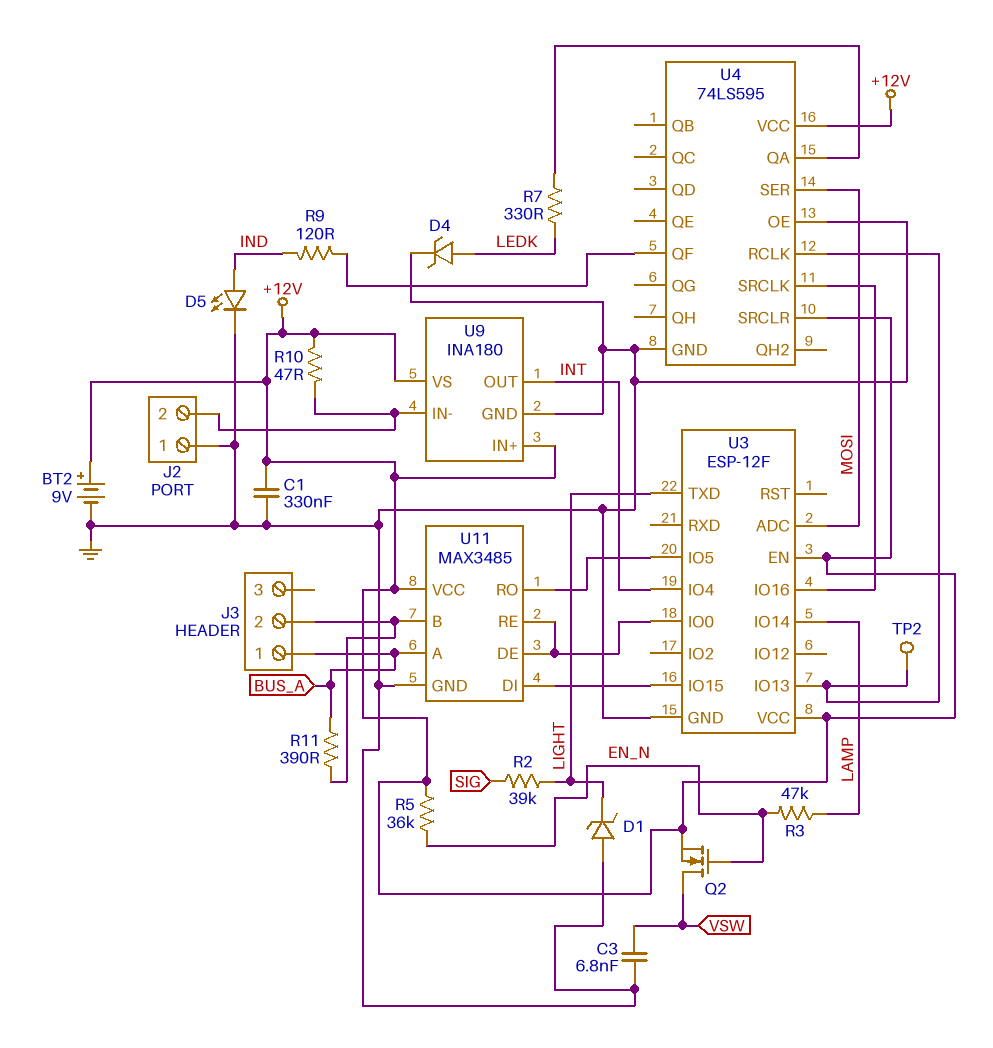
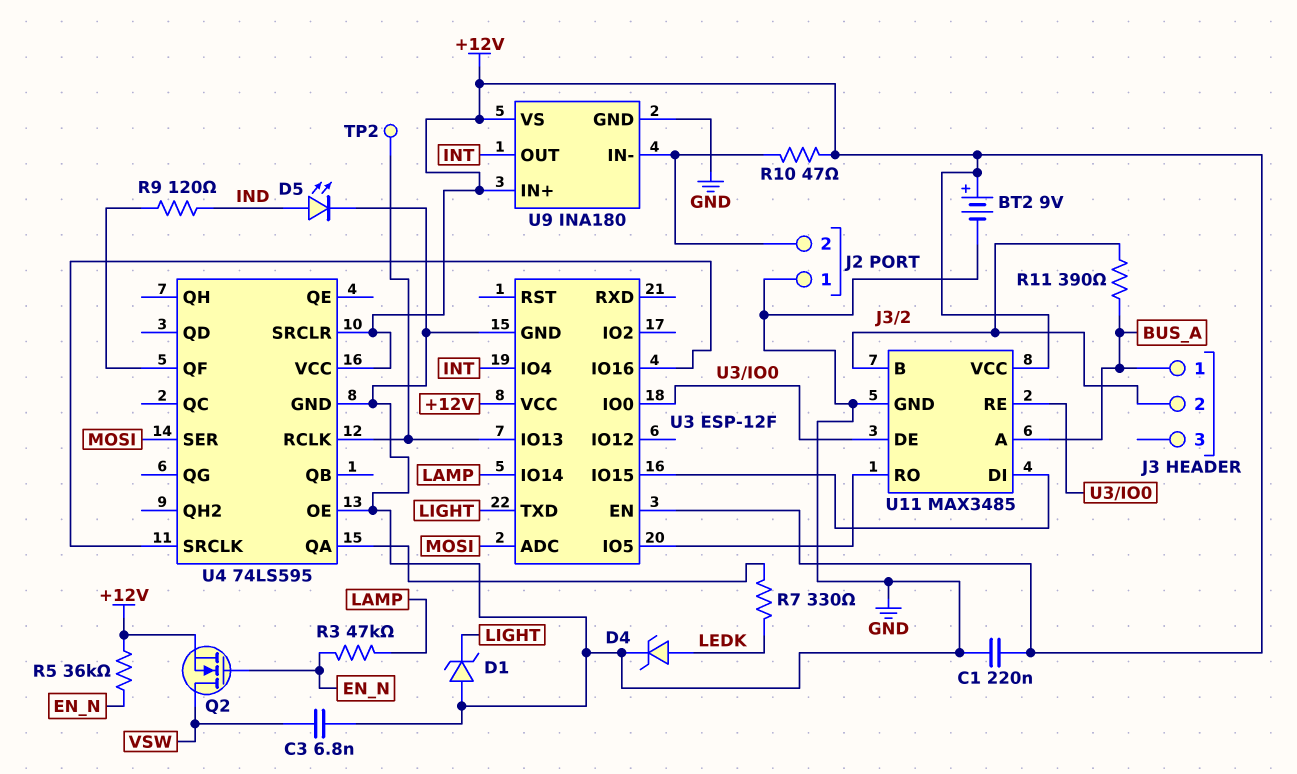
C1: 330nF (+12V, GND) -> 220nF (+12V, GND)
R2: 39k (LIGHT, SIG) -> none

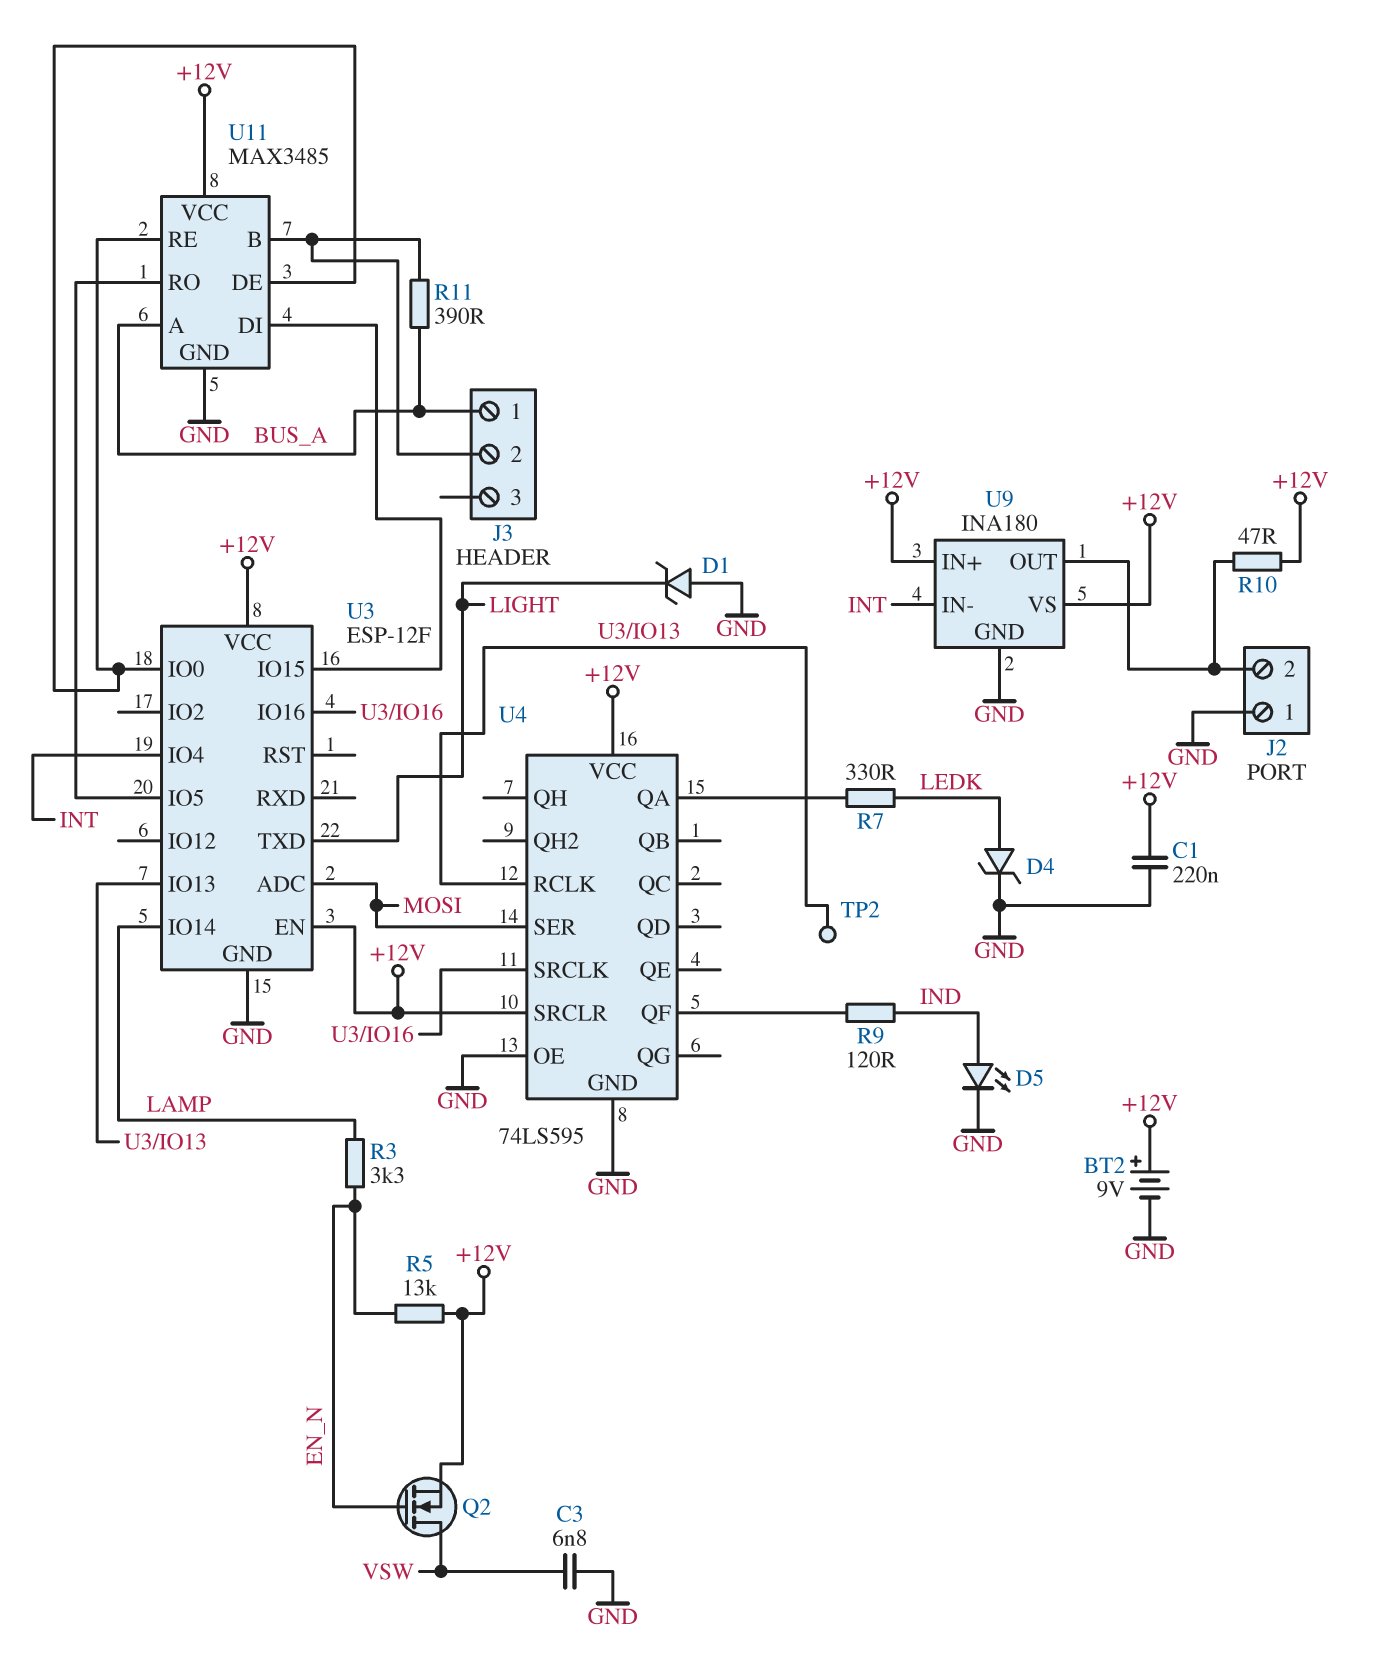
R3: 47k (EN_N, LAMP) -> 3.3k (EN_N, LAMP)
R5: 36k (+12V, EN_N) -> 13k (+12V, EN_N)
U9 pin IN-: J2/2 -> INT
U9 pin OUT: INT -> J2/2

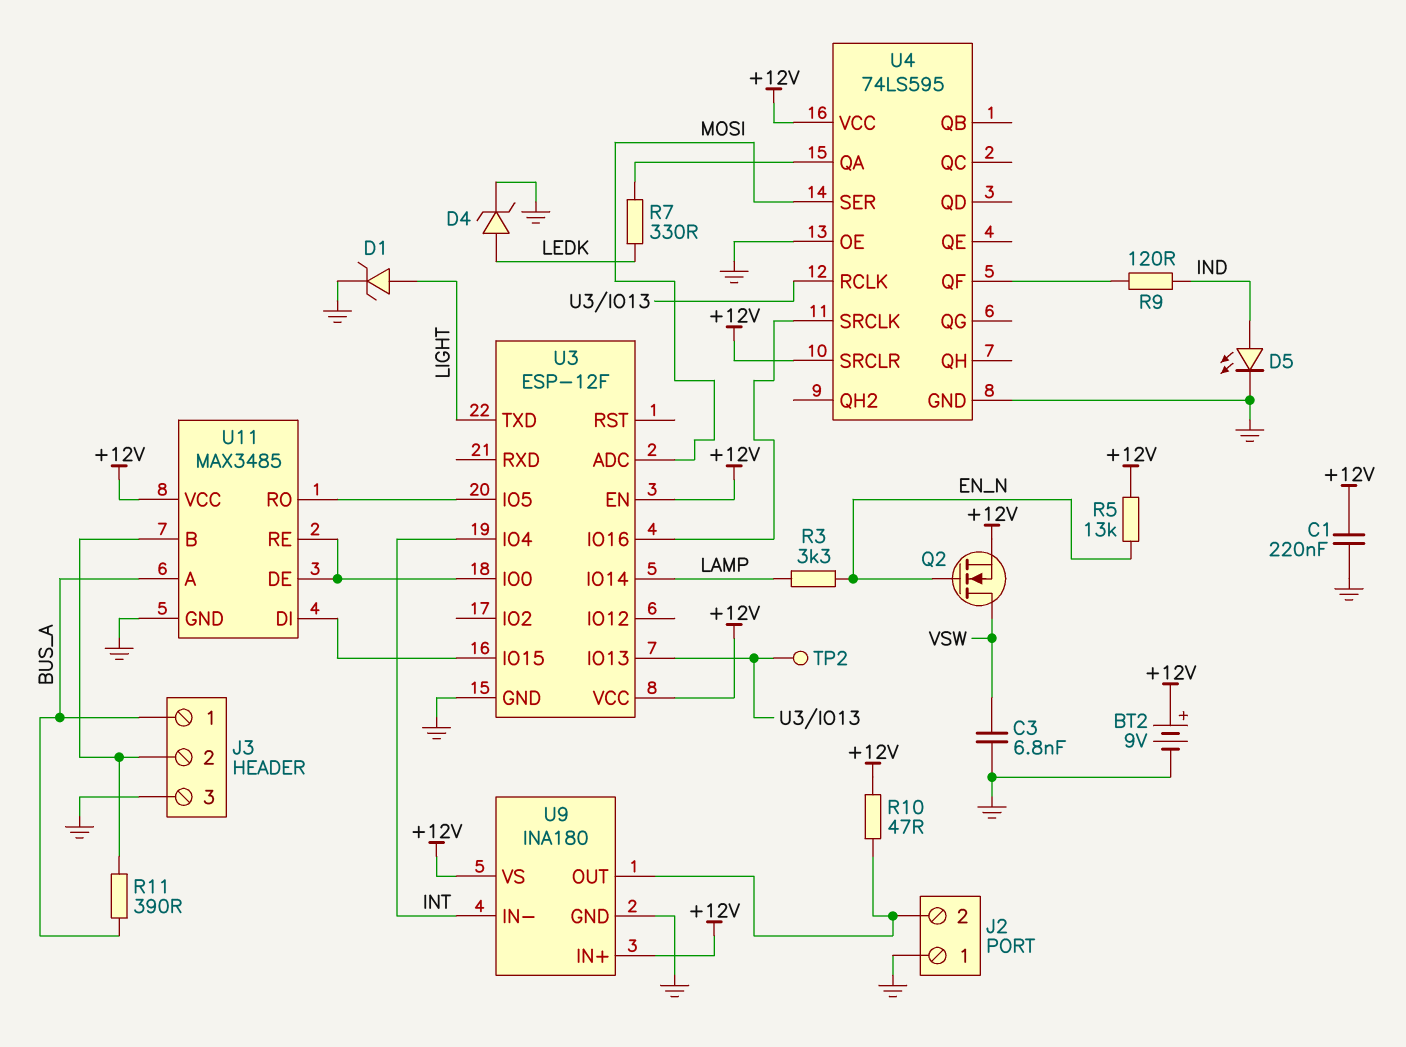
D1: zener (A GND, K LIGHT) -> zener (A LIGHT, K GND)
J3 pin 3: none -> GND

